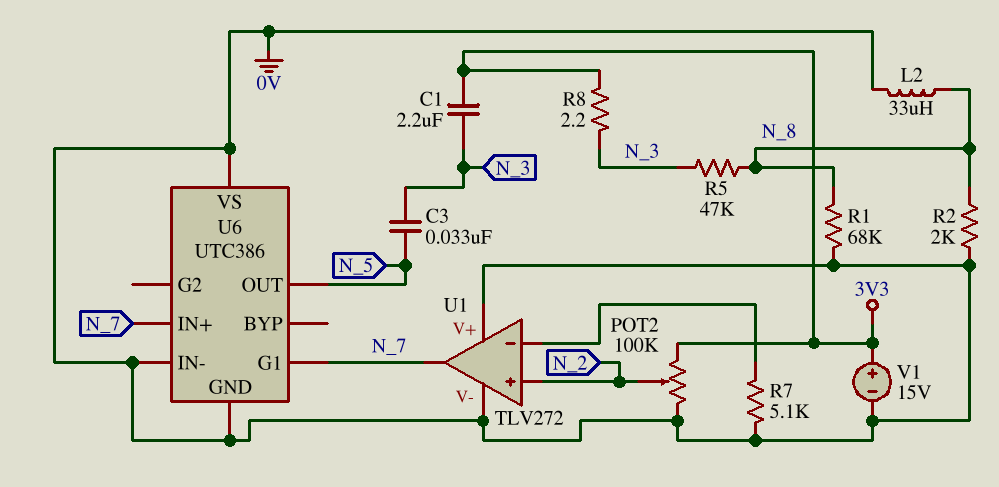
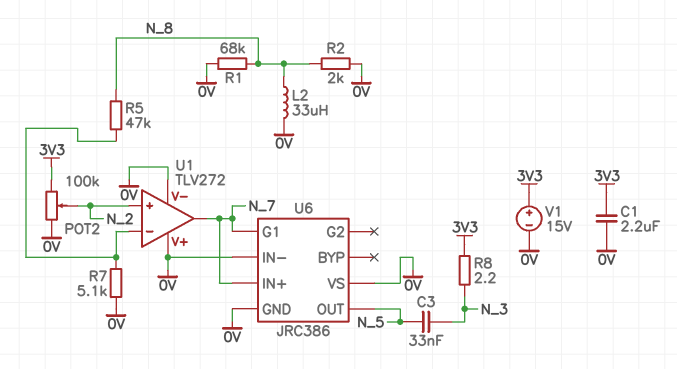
C1: 2.2uF (3V3, N_3) -> 2.2uF (0V, 3V3)
R5: 47k (N_3, N_8) -> 47k (N_8, U1/in-)
U6: UTC386 -> JRC386

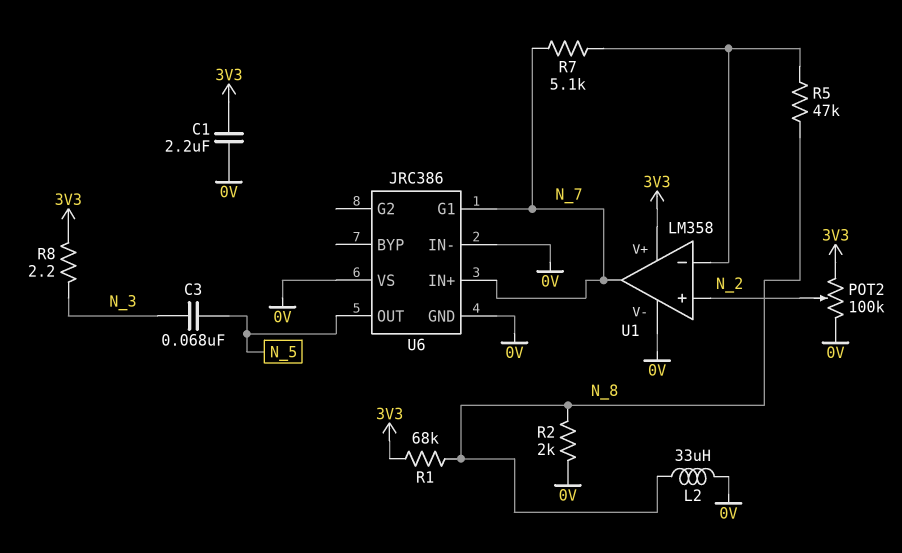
C3: 33nF (N_3, N_5) -> 68nF (N_3, N_5)
R1: 68k (0V, N_8) -> 68k (3V3, N_8)
R7: 5.1k (0V, U1/in-) -> 5.1k (N_7, U1/in-)
U1: TLV272 -> LM358
U1 pin V+: 0V -> 3V3
V1: 15V (plus 3V3, minus 0V) -> none

